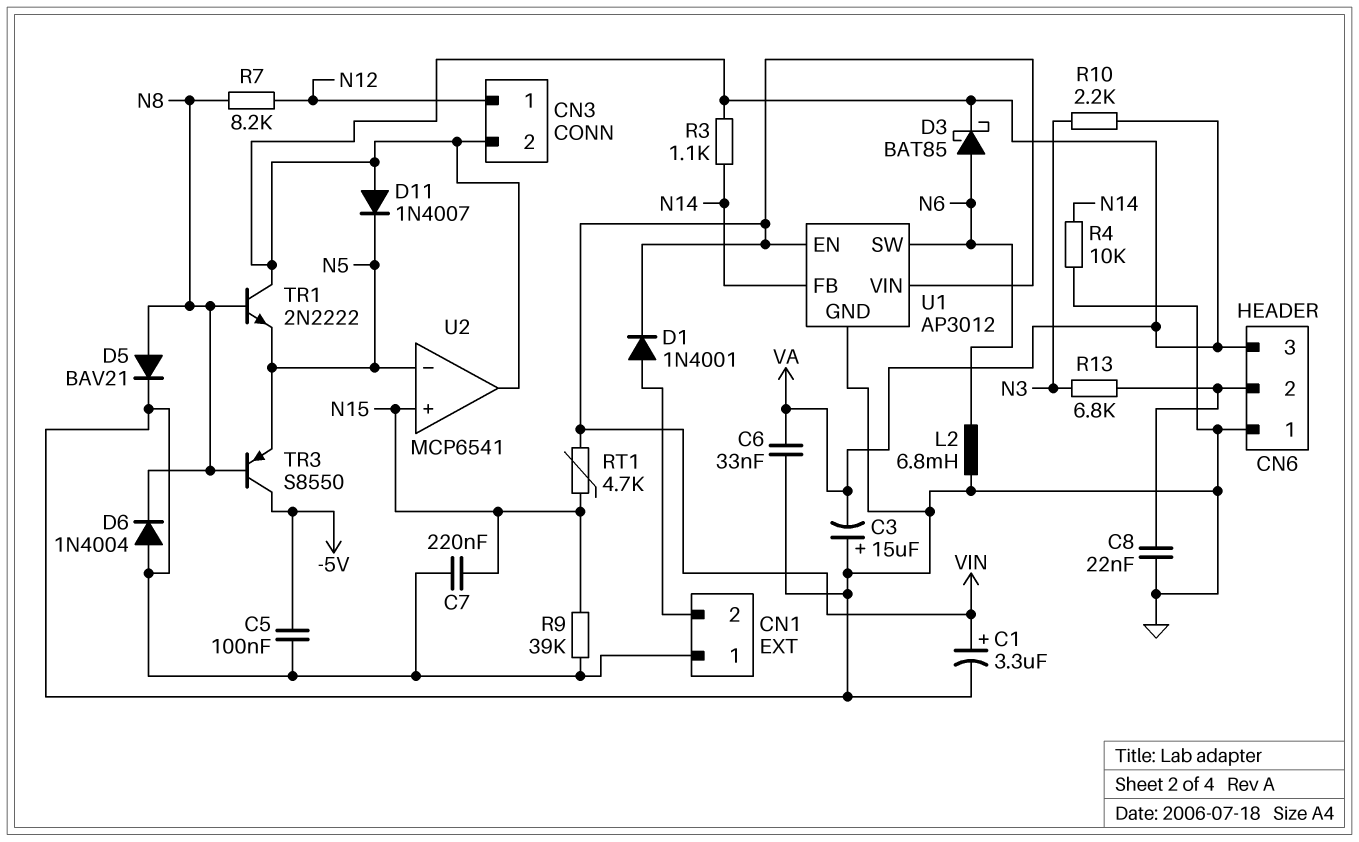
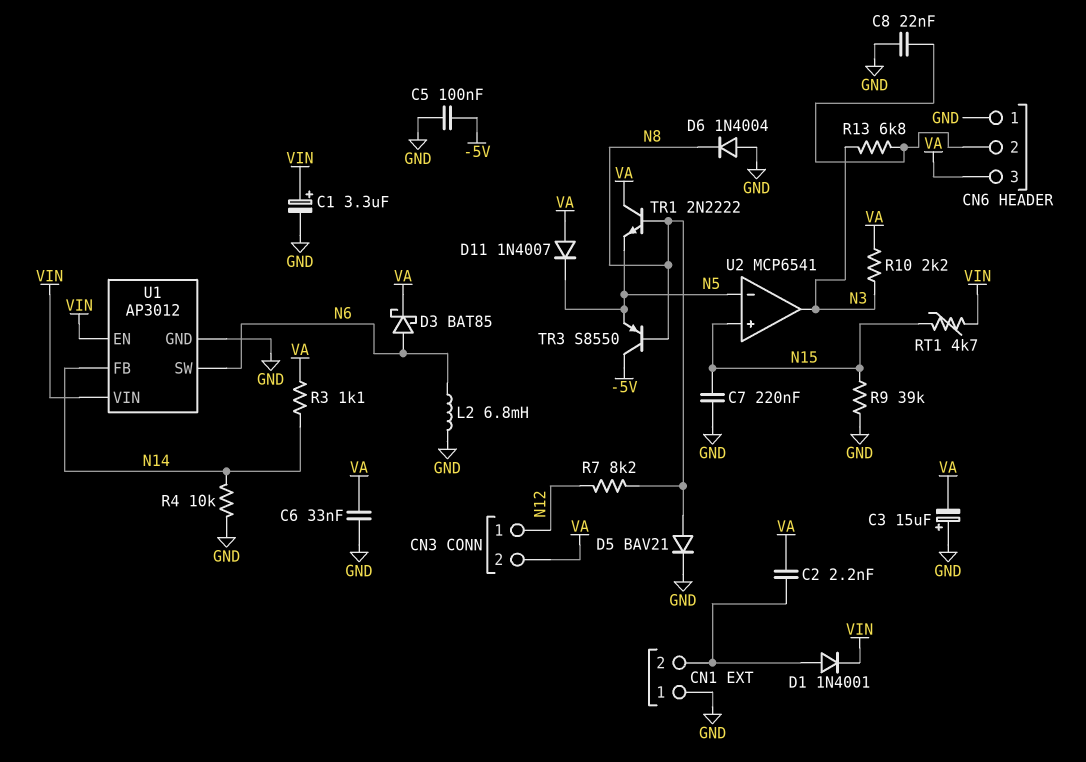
C2: none -> 2.2nF (CN1/2, VA)
U2 pin out: VA -> N3

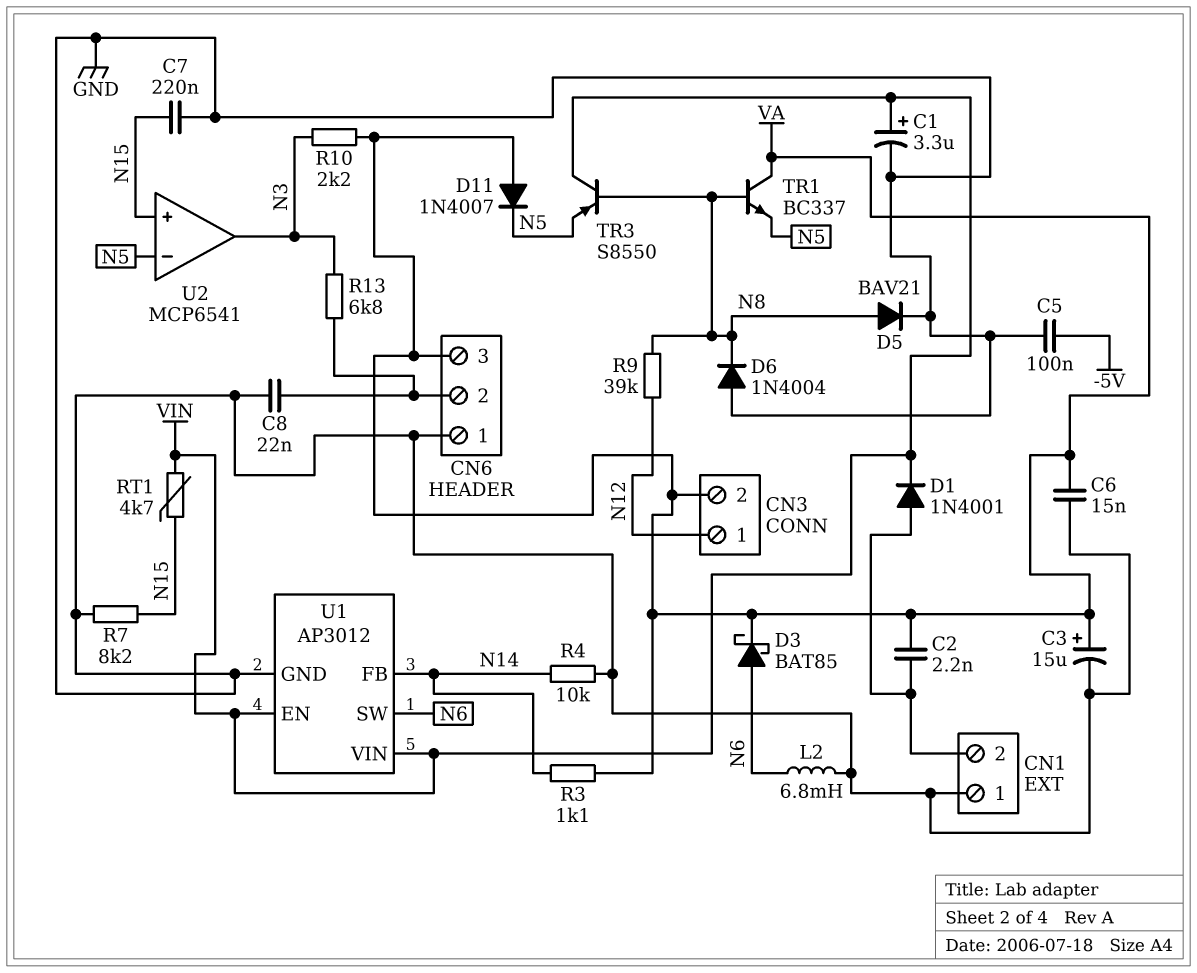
C3: 15uF (plus GND, minus VA) -> 15uF (plus VA, minus GND)
C6: 33nF (GND, VA) -> 15nF (GND, VA)
R7: 8.2k (N8, N12) -> 8.2k (GND, N15)
R9: 39k (GND, N15) -> 39k (N8, N12)
TR1: NPN 2N2222 (B N8, C VA, E N5) -> NPN BC337 (B N8, C VA, E N5)
TR3: PNP S8550 (B N8, C -5V, E N5) -> PNP S8550 (B N8, C VIN, E N5)

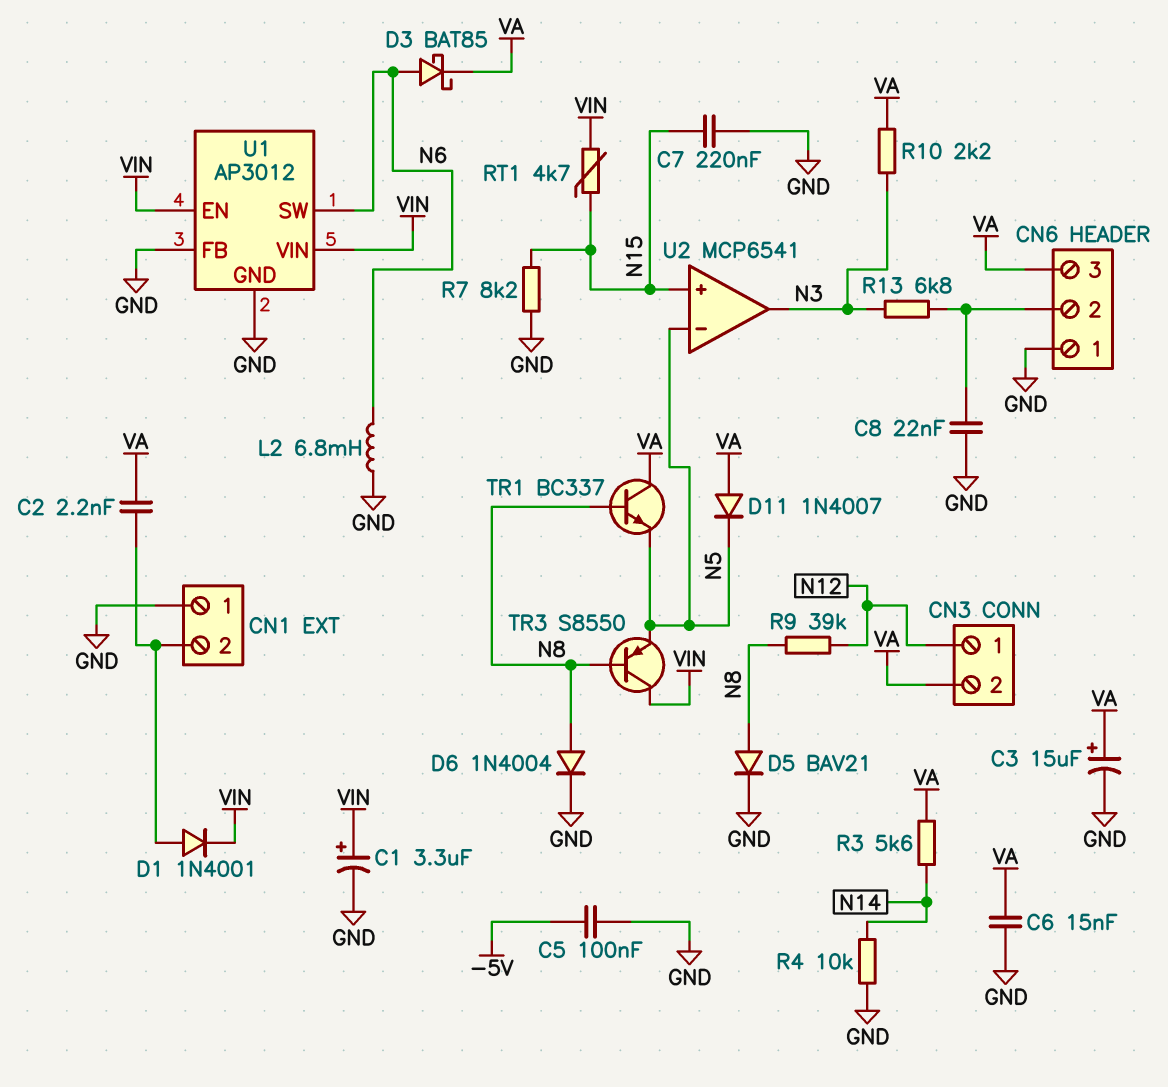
D6: diode 1N4004 (A GND, K N8) -> diode 1N4004 (A N8, K GND)
R3: 1.1k (N14, VA) -> 5.6k (N14, VA)
U1 pin FB: N14 -> GND

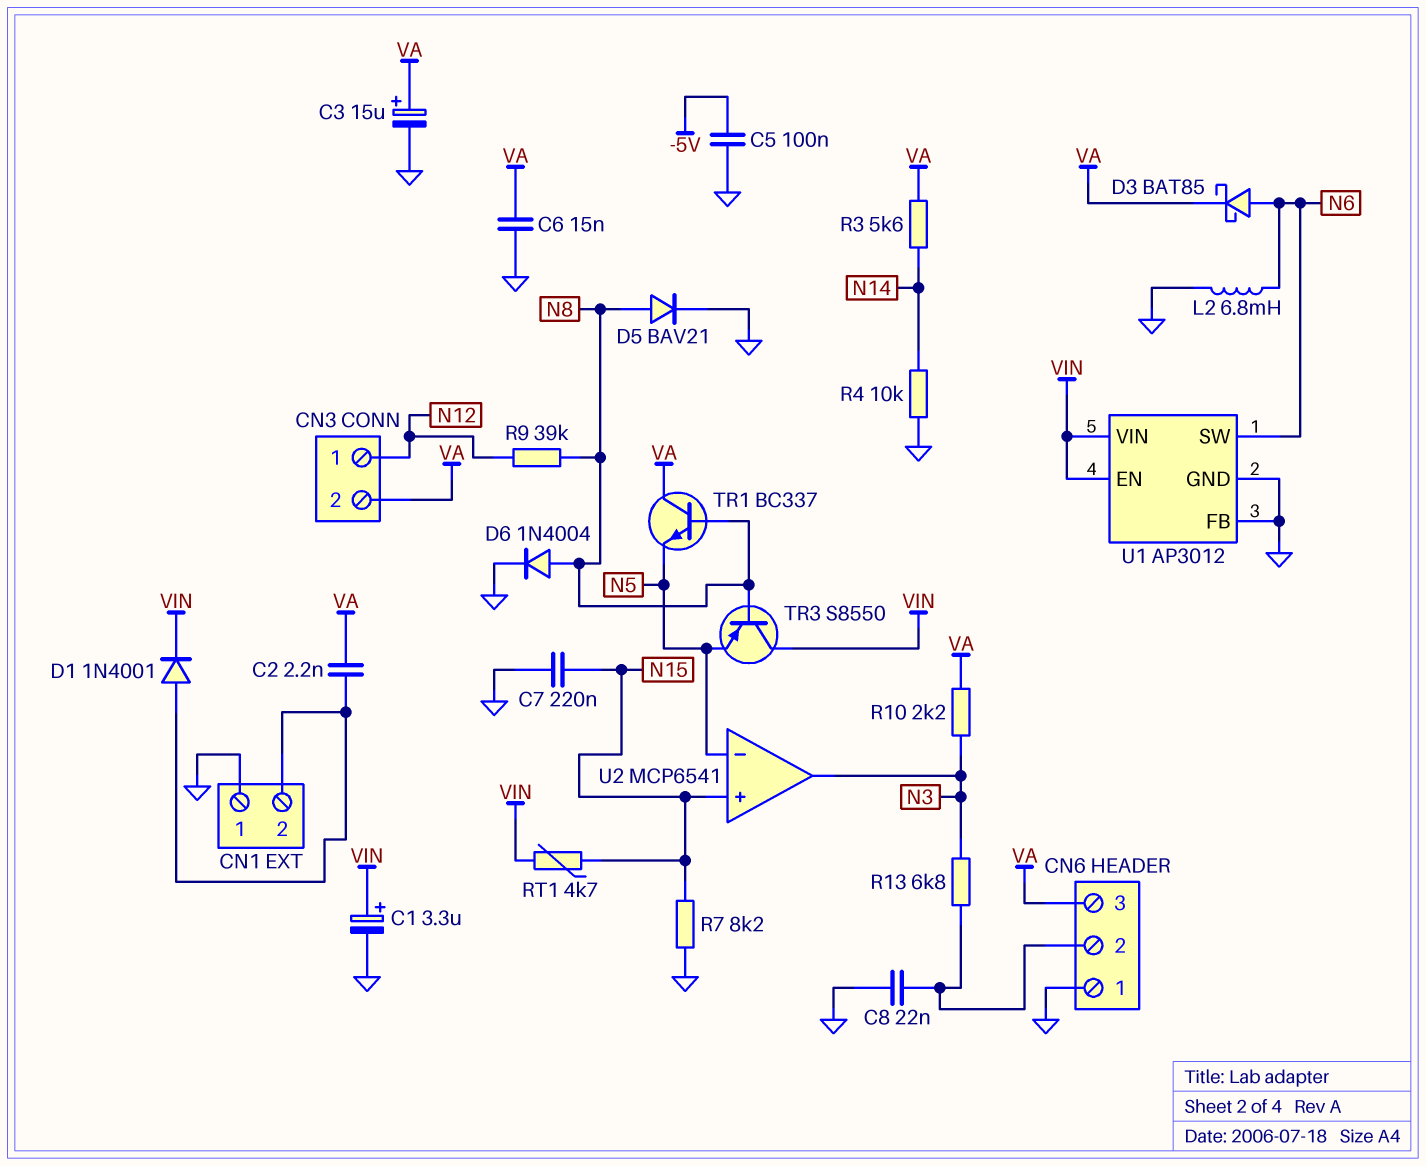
D11: diode 1N4007 (A VA, K N5) -> none

